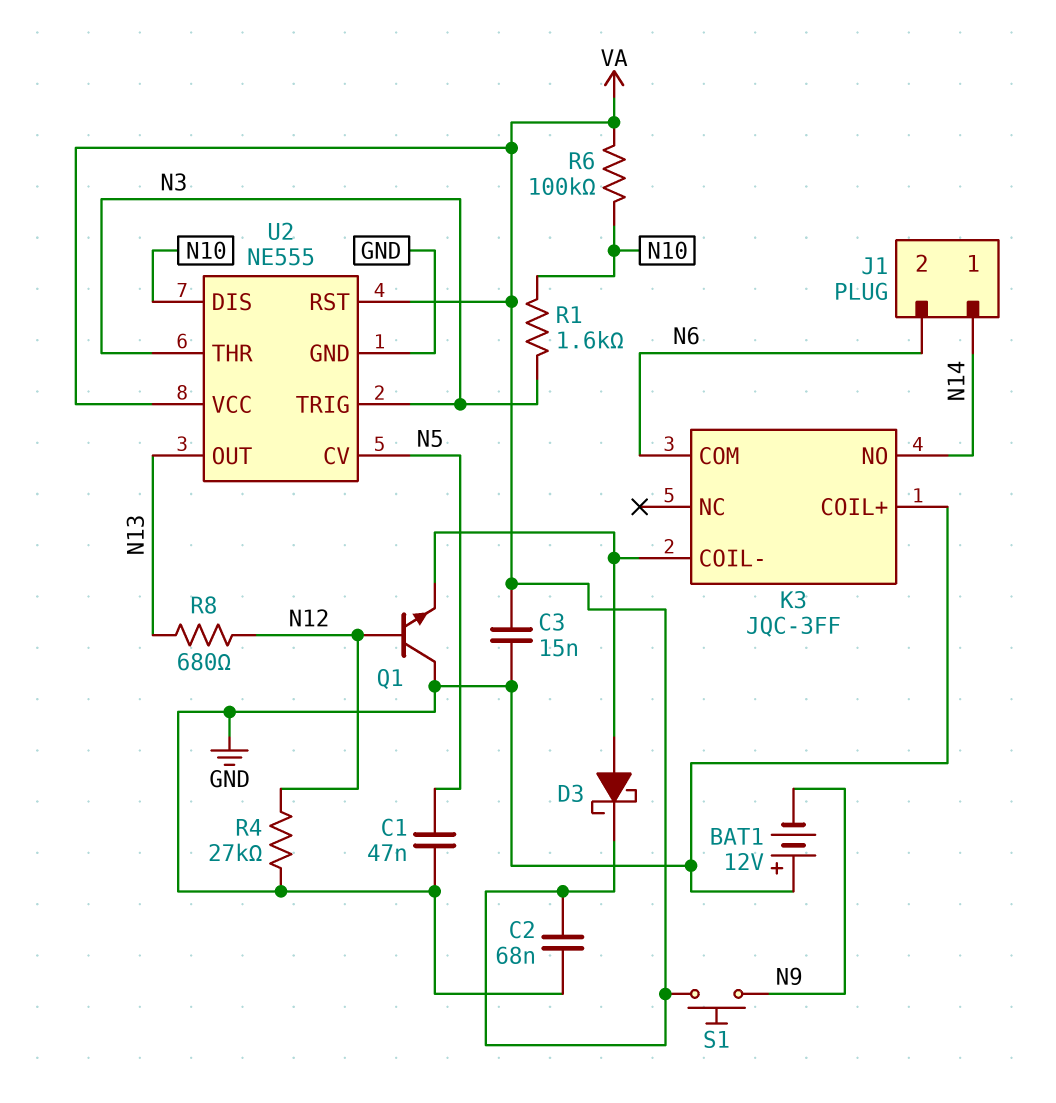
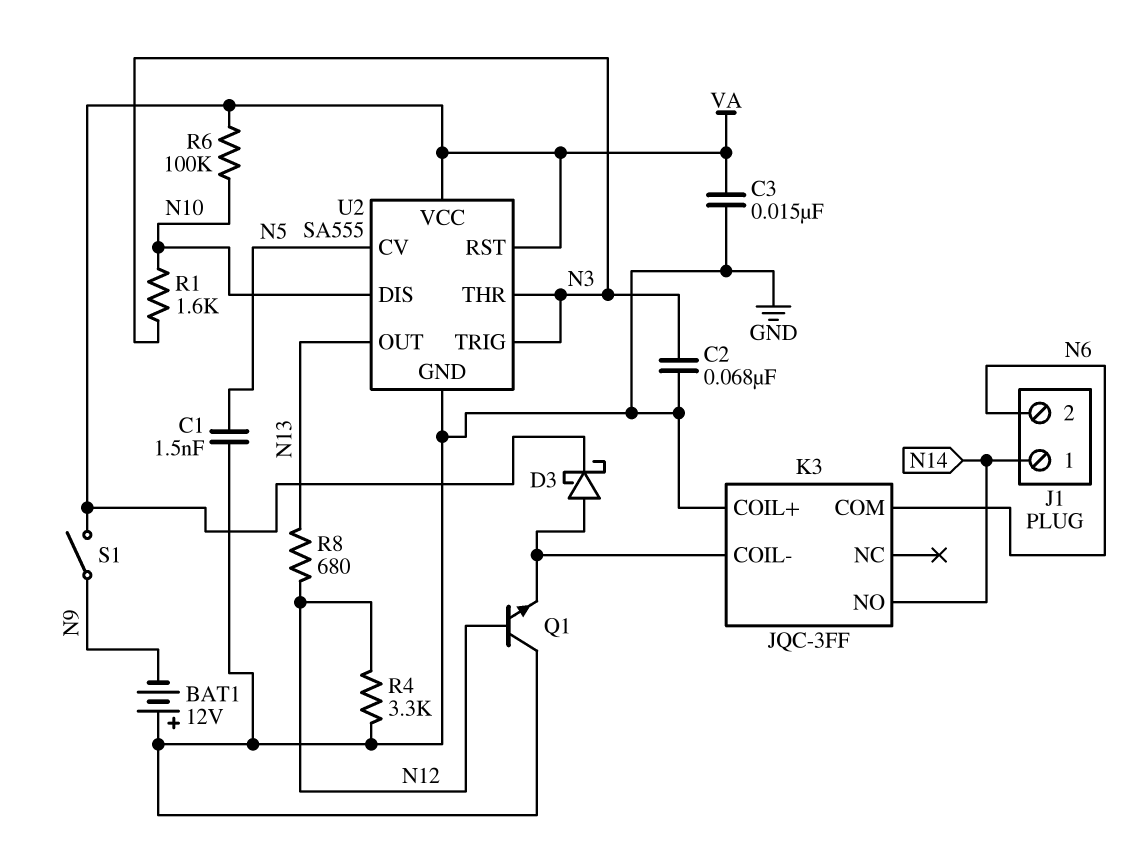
C1: 47nF (GND, N5) -> 1.5nF (GND, N5)
C2: 68nF (GND, VA) -> 68nF (GND, N3)
R4: 27k (GND, N12) -> 3.3k (GND, N12)
S1: button (N9, VA) -> switch (N9, VA)
U2: NE555 -> SA555

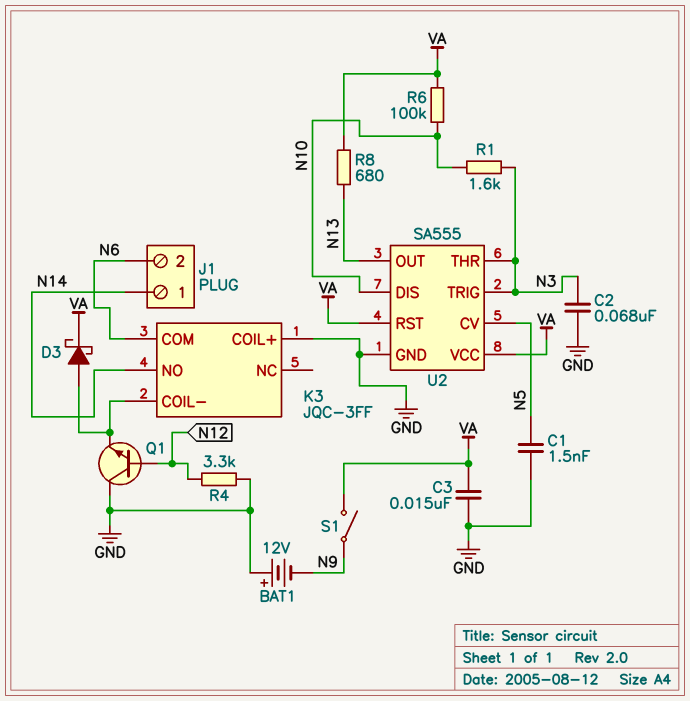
R8: 680 (N12, N13) -> 680 (N13, VA)

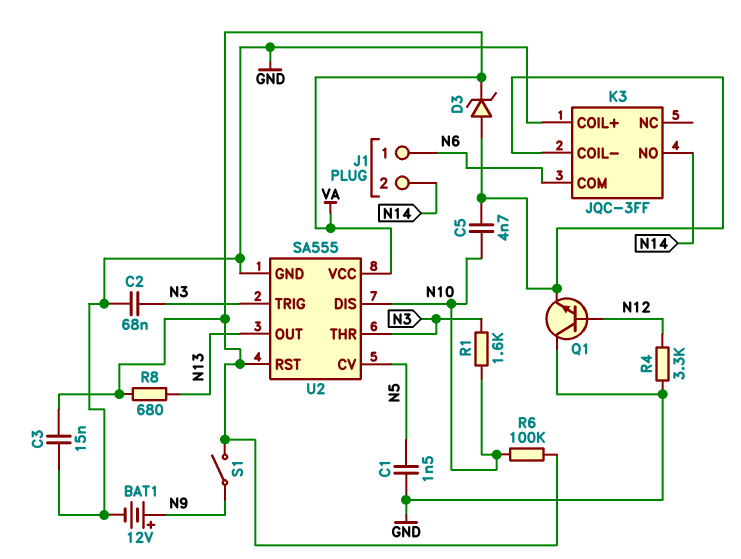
BAT1: 12V (plus GND, minus N9) -> 12V (plus N9, minus GND)
C5: none -> 4.7nF (K3/COIL-, N10)
D3: schottky (A K3/COIL-, K VA) -> zener (A K3/COIL-, K VA)
J1 pin 1: N14 -> N6
J1 pin 2: N6 -> N14

